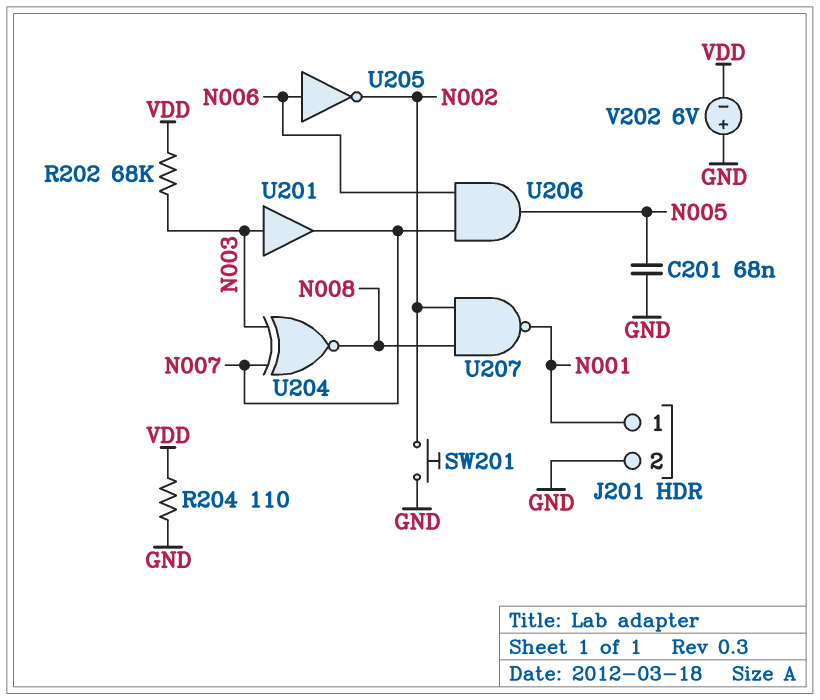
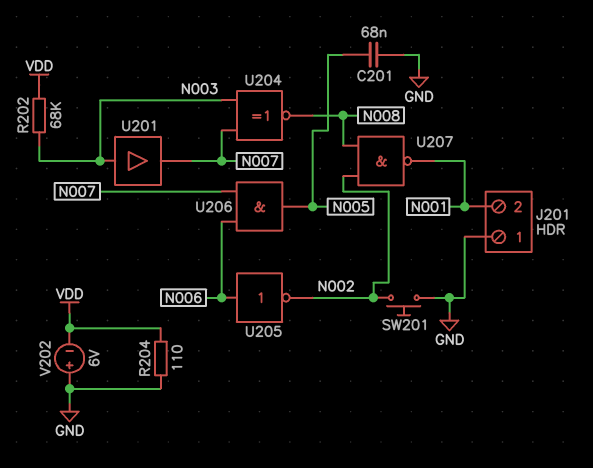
J201 pin 1: N001 -> GND
J201 pin 2: GND -> N001

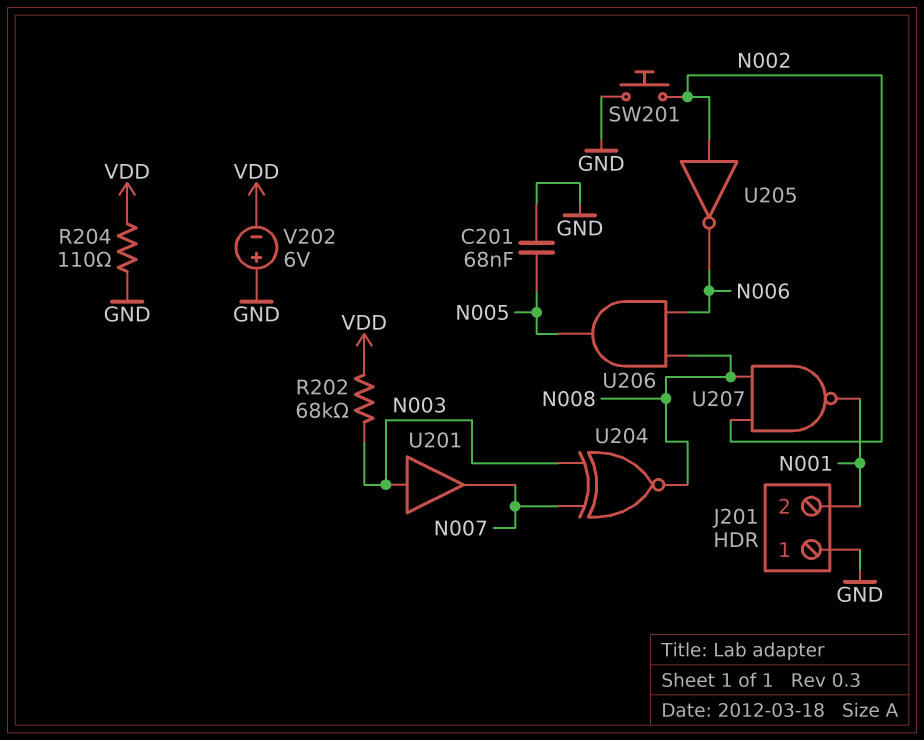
U205: NOT (in N006, out N002) -> NOT (in N002, out N006)
U206: AND (in N006, in N007, out N005) -> AND (in N006, in N008, out N005)

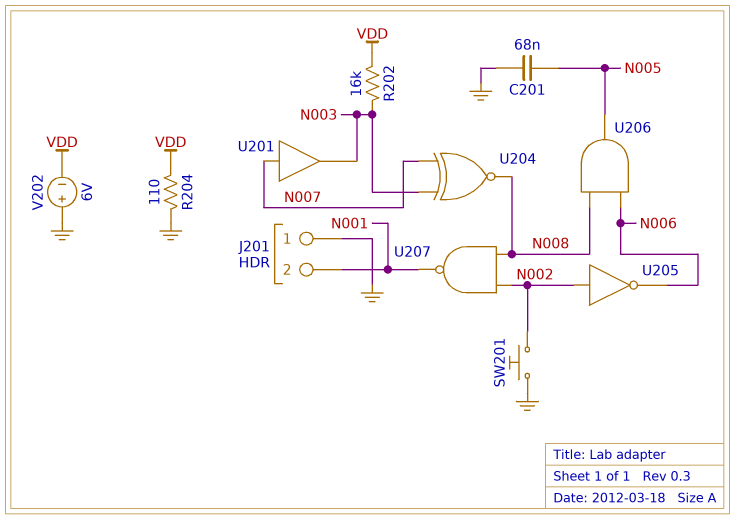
R202: 68k (N003, VDD) -> 16k (N003, VDD)
U201: buffer (in N003, out N007) -> buffer (in N007, out N003)

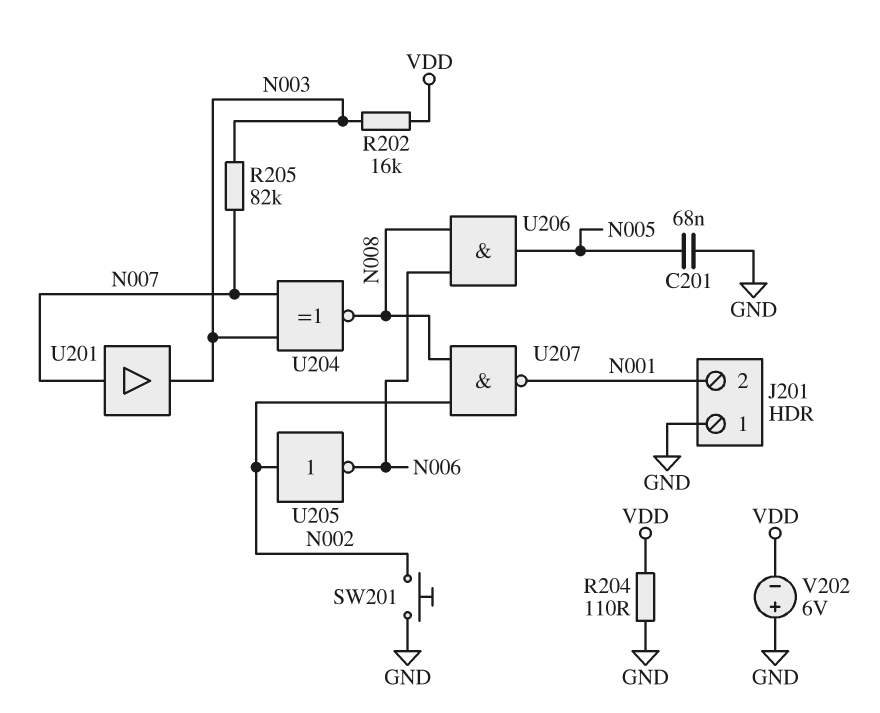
R205: none -> 82k (N003, N007)

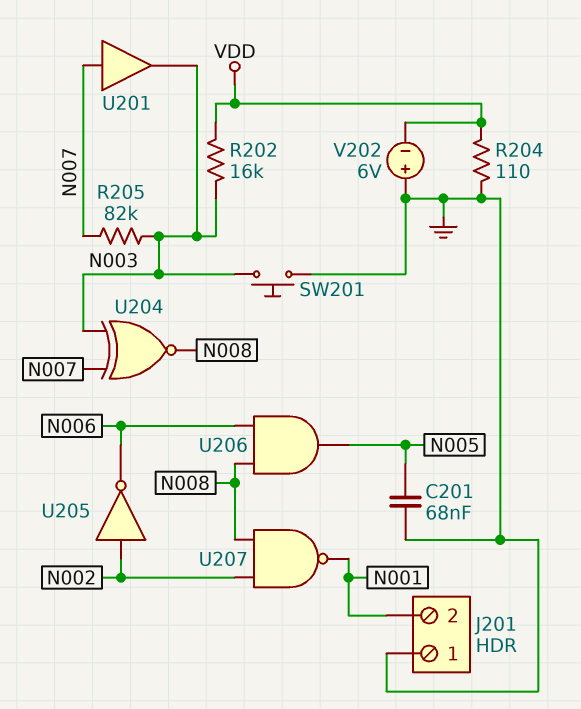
SW201: button (GND, N002) -> button (GND, N003)

